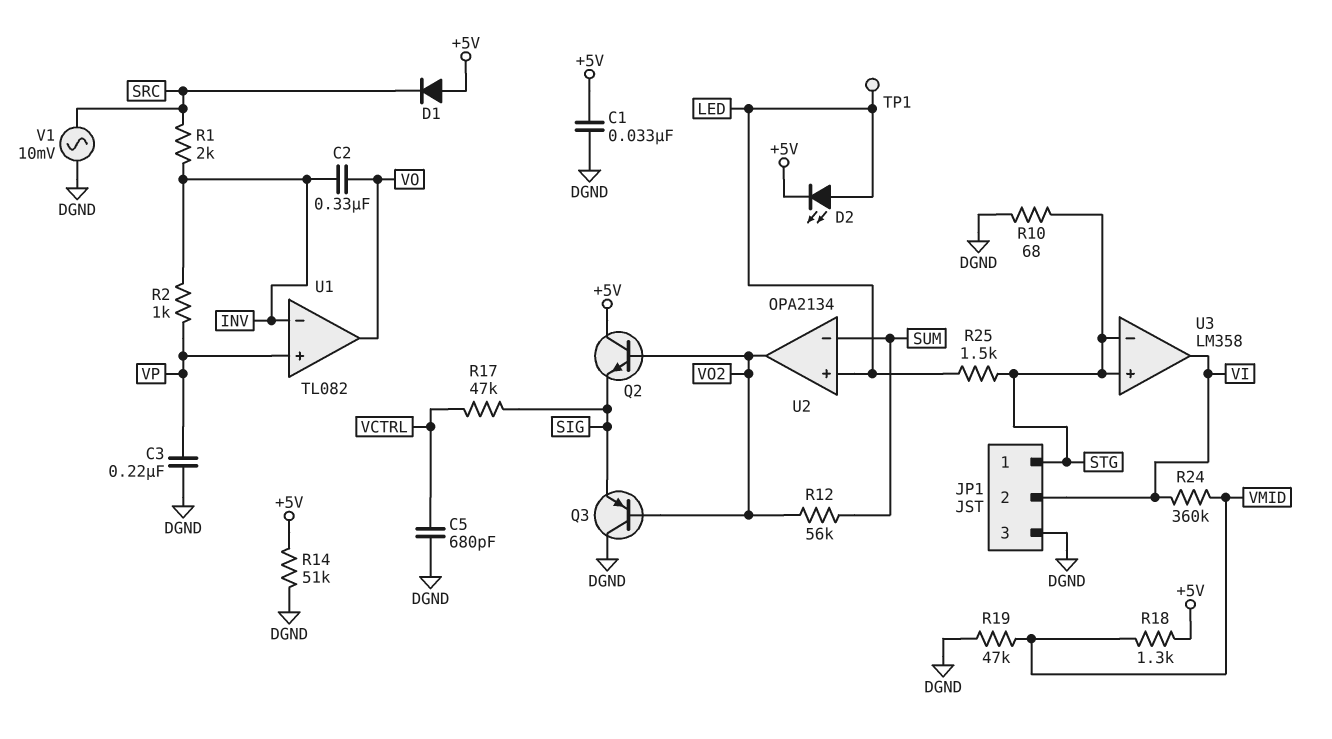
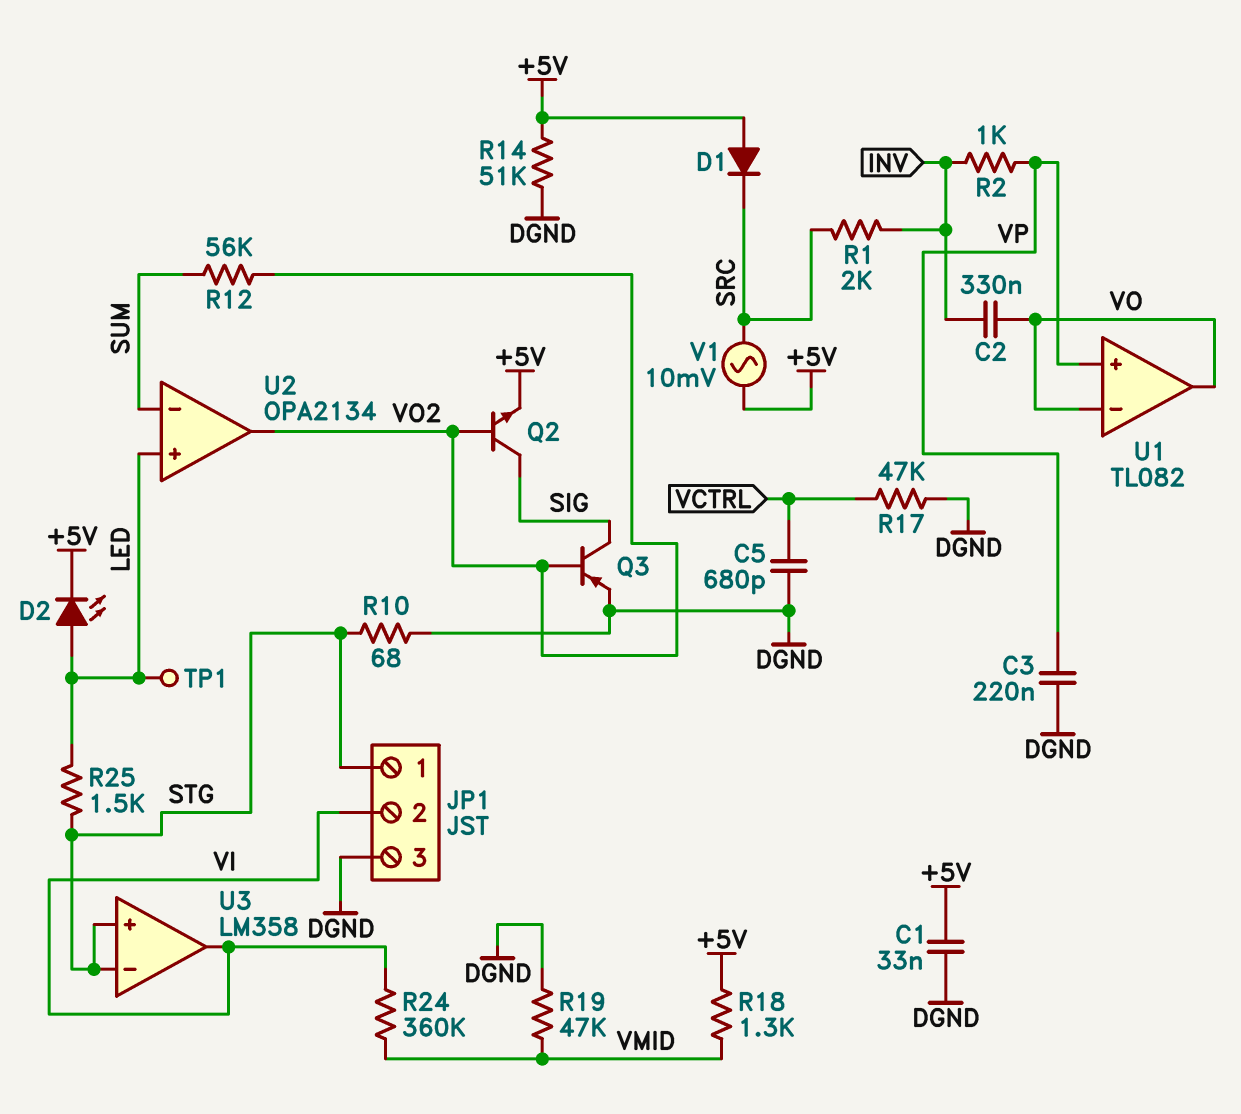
Q2: NPN (B VO2, C +5V, E SIG) -> NPN (B VO2, C SIG, E +5V)
Q3: PNP (B VO2, C DGND, E SIG) -> PNP (B VO2, C SIG, E DGND)
R17: 47k (SIG, VCTRL) -> 47k (DGND, VCTRL)
U1 pin in-: INV -> VO
V1: AC 10mV (DGND, SRC) -> AC 10mV (+5V, SRC)

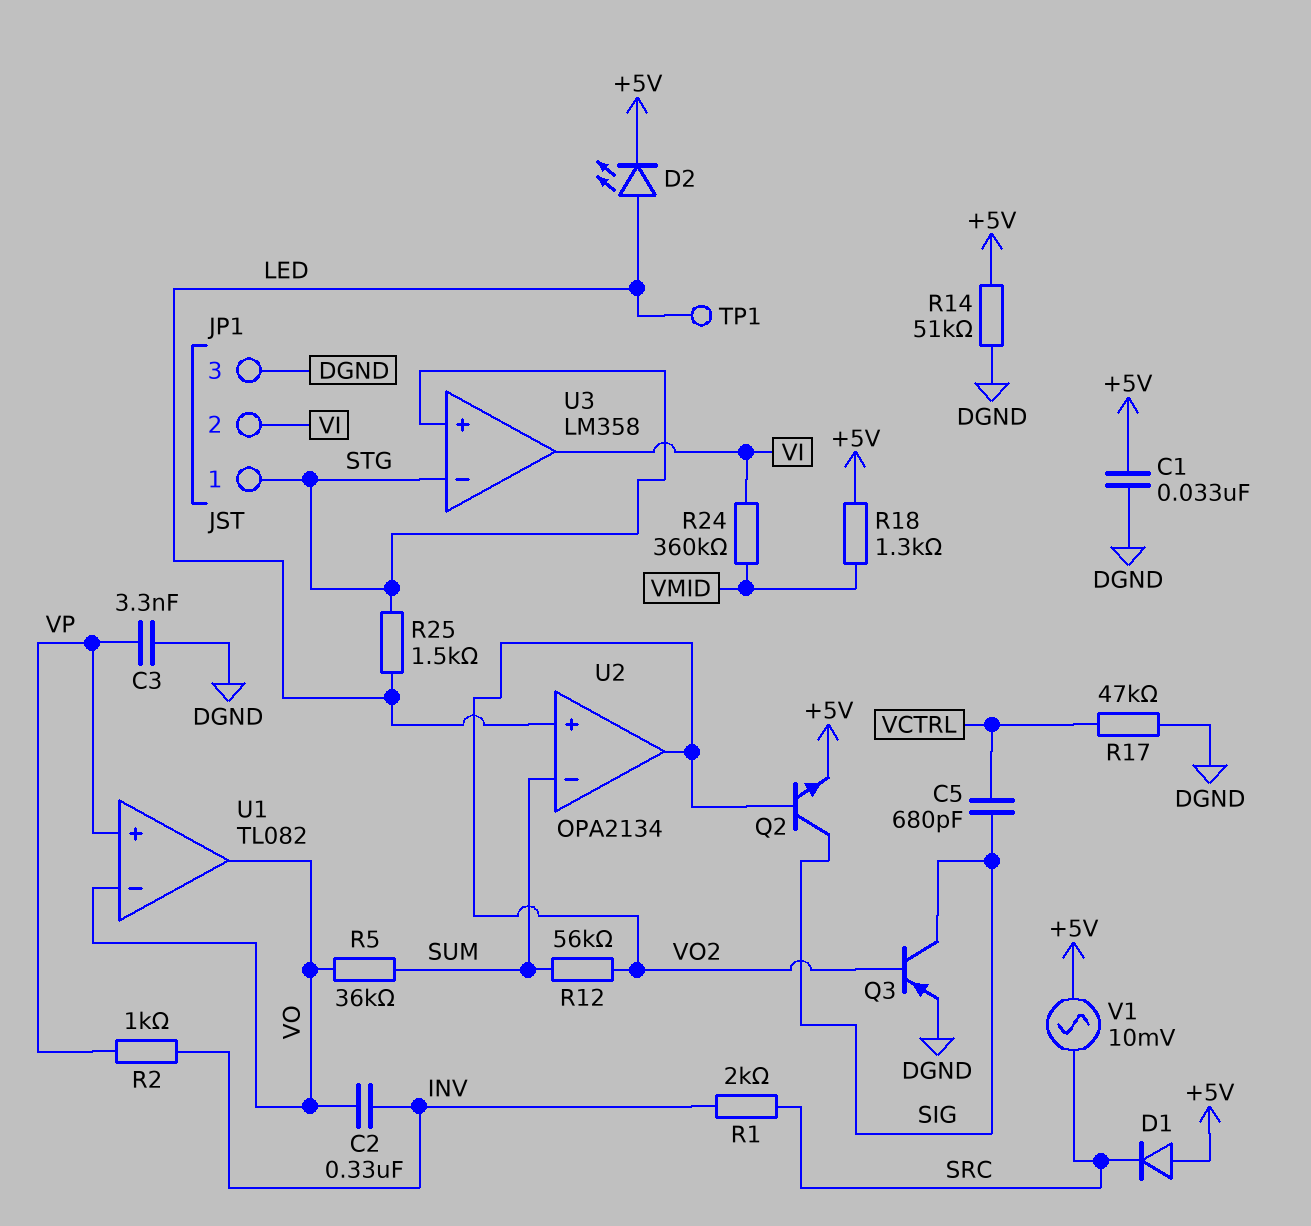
C3: 220nF (DGND, VP) -> 3.3nF (DGND, VP)
C5: 680pF (DGND, VCTRL) -> 680pF (SIG, VCTRL)
R5: none -> 36k (SUM, VO)
R10: 68 (DGND, STG) -> none
R19: 47k (DGND, VMID) -> none

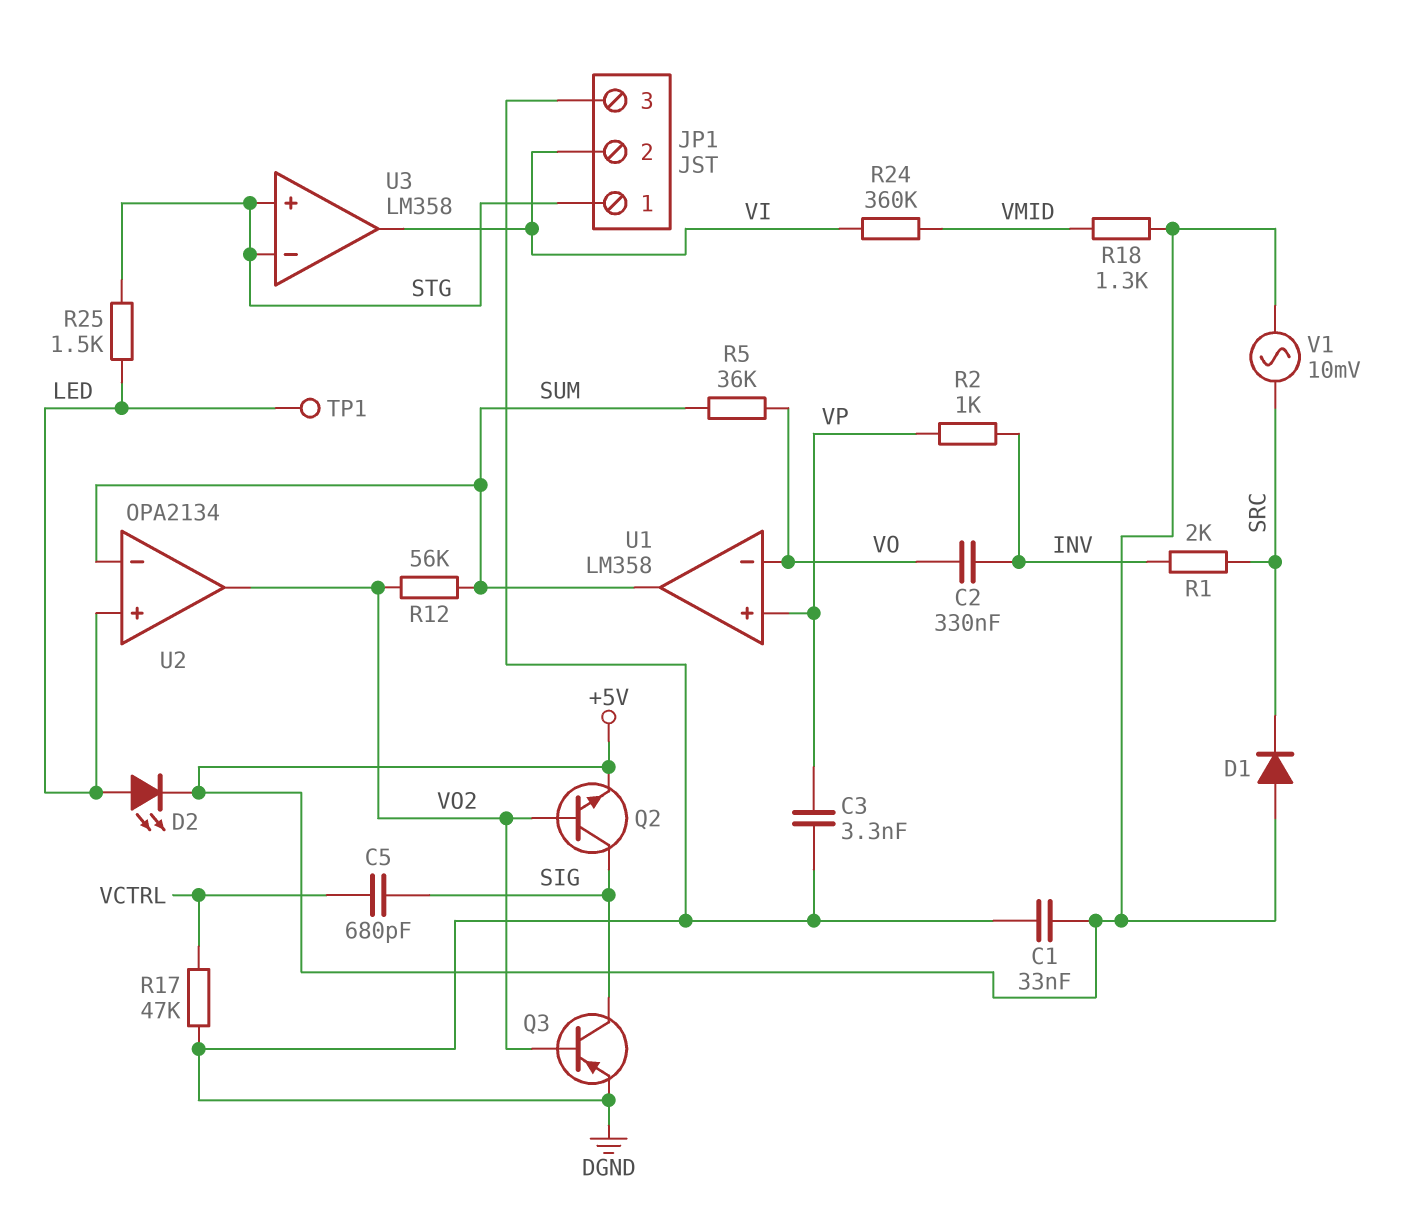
R14: 51k (+5V, DGND) -> none
U1: TL082 -> LM358
U1 pin out: VO -> SUM

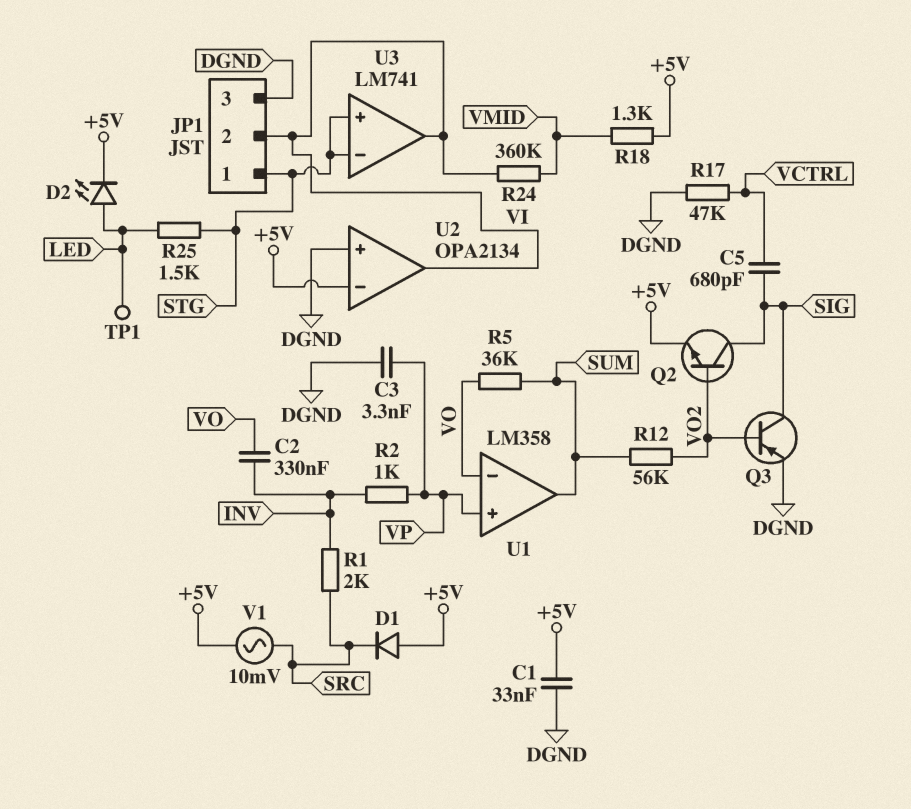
U2 pin in+: LED -> DGND
U2 pin in-: SUM -> +5V
U2 pin out: VO2 -> VI
U3: LM358 -> LM741

